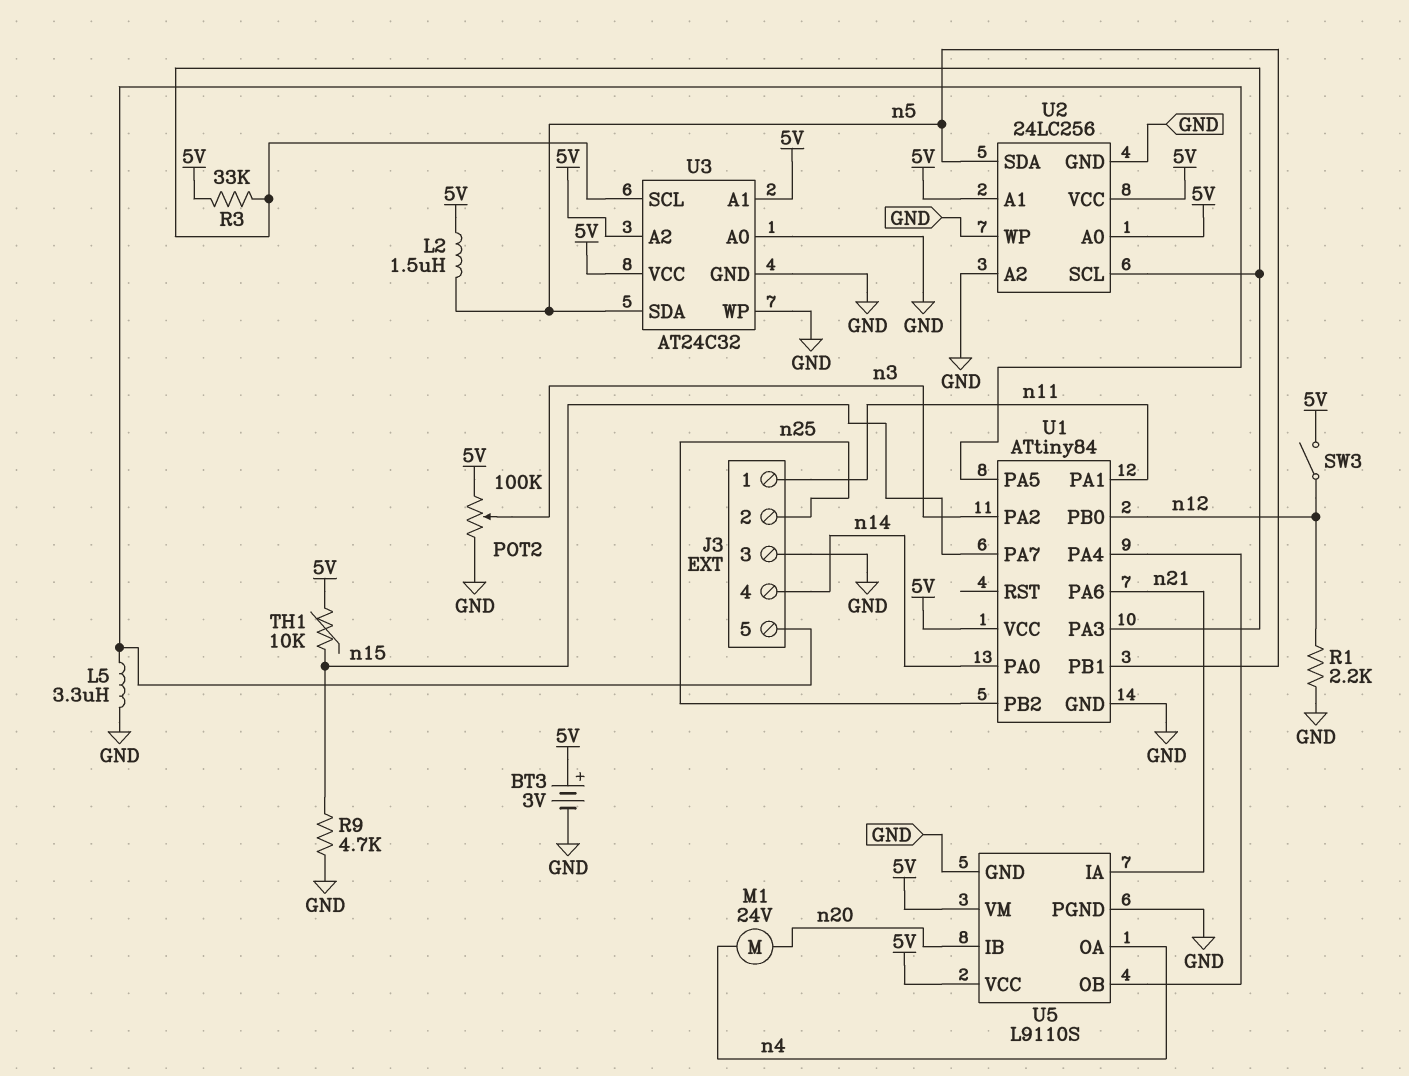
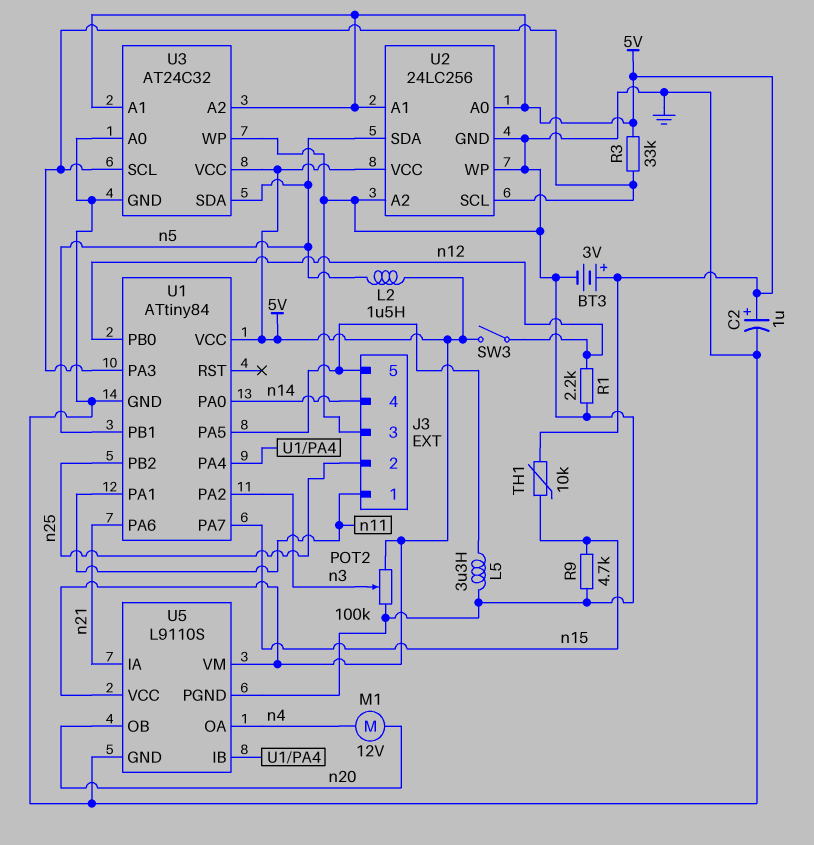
C2: none -> 1uF (plus 5V, minus GND)
M1: motor 24V (n4, n20) -> motor 12V (n4, n20)
U5 pin IB: n20 -> U1/PA4
U5 pin OB: U1/PA4 -> n20

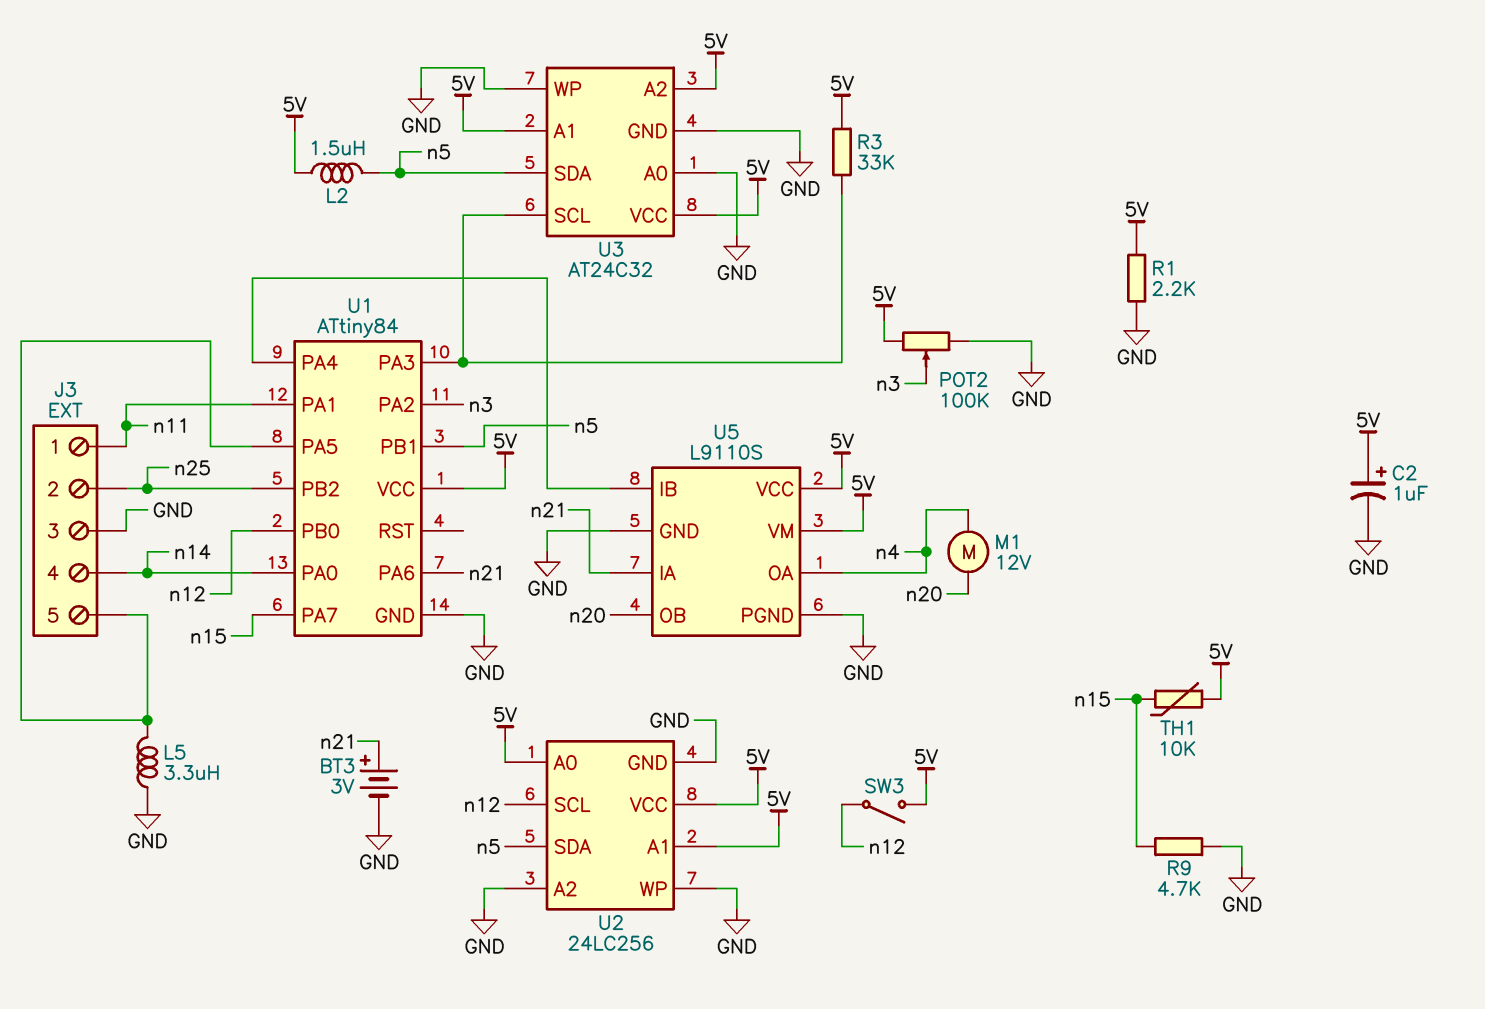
BT3: 3V (plus 5V, minus GND) -> 3V (plus n21, minus GND)
R1: 2.2k (GND, n12) -> 2.2k (5V, GND)
U2 pin SCL: U1/PA3 -> n12

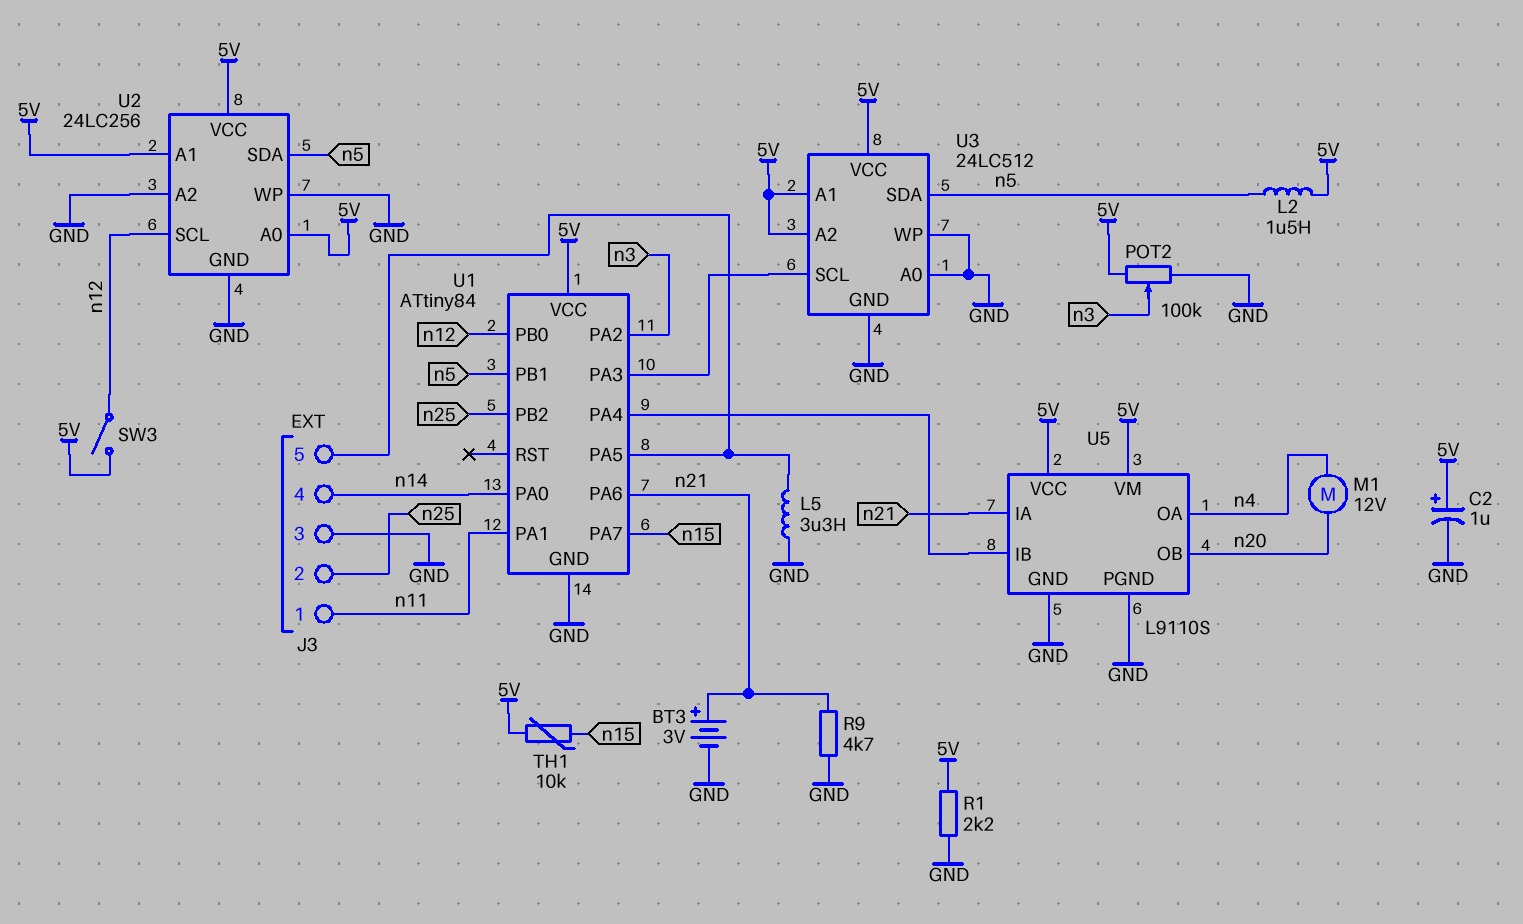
R3: 33k (5V, U1/PA3) -> none
R9: 4.7k (GND, n15) -> 4.7k (GND, n21)
U3: AT24C32 -> 24LC512

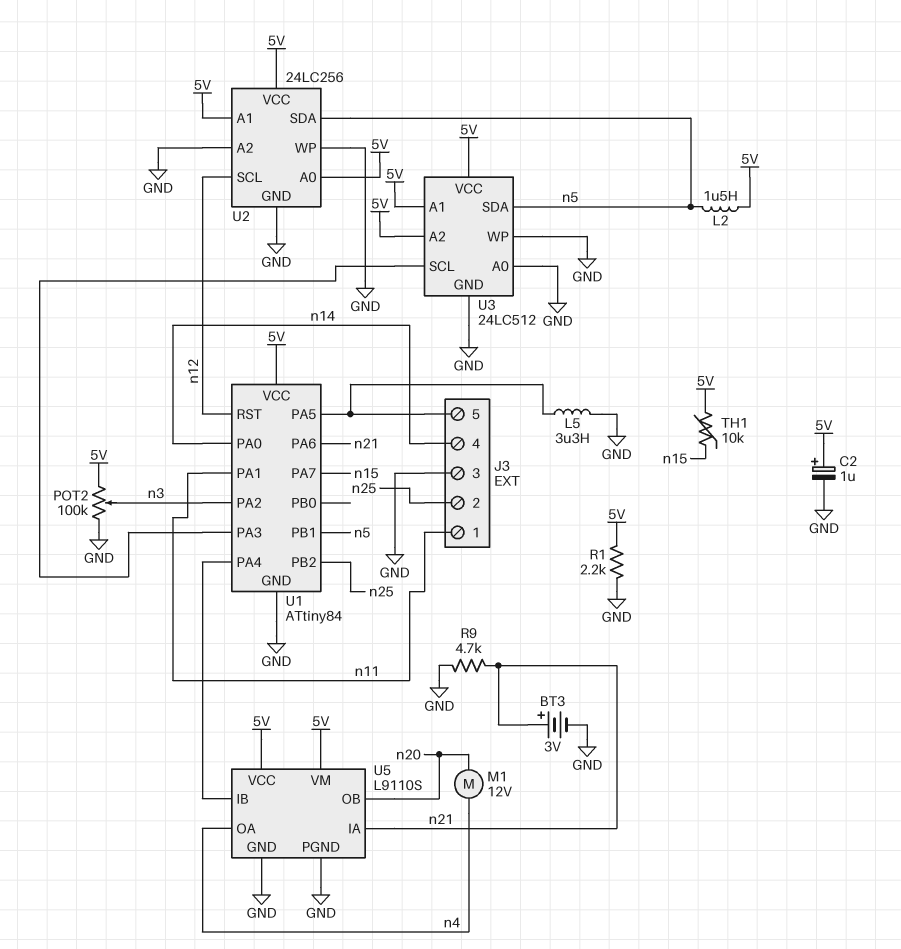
SW3: switch (5V, n12) -> none
U1 pin PB0: n12 -> none
U1 pin RST: none -> n12

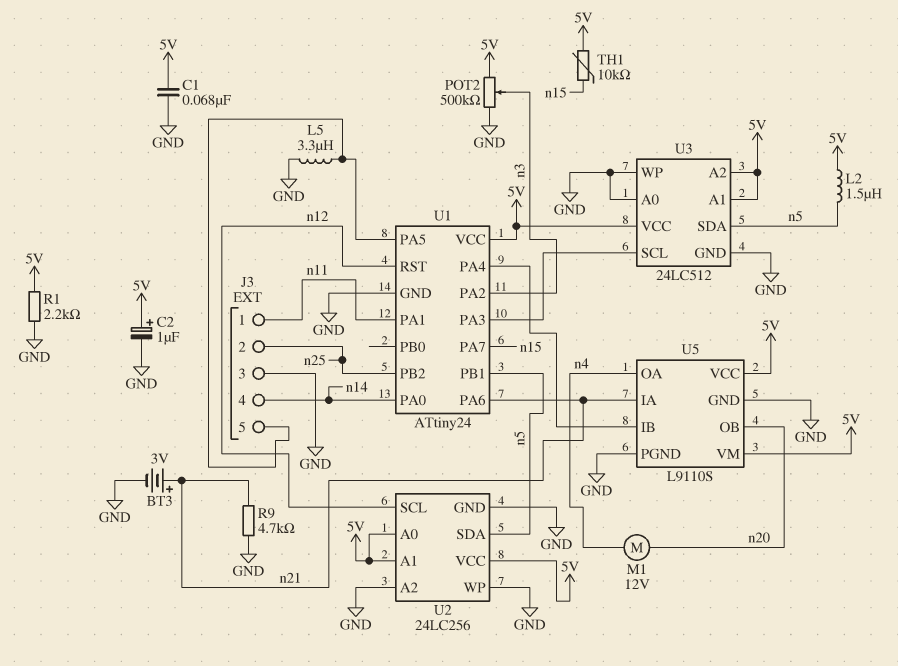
C1: none -> 68nF (5V, GND)
POT2: 100k (5V, GND, wiper n3) -> 500k (5V, GND, wiper n3)
U1: ATtiny84 -> ATtiny24

